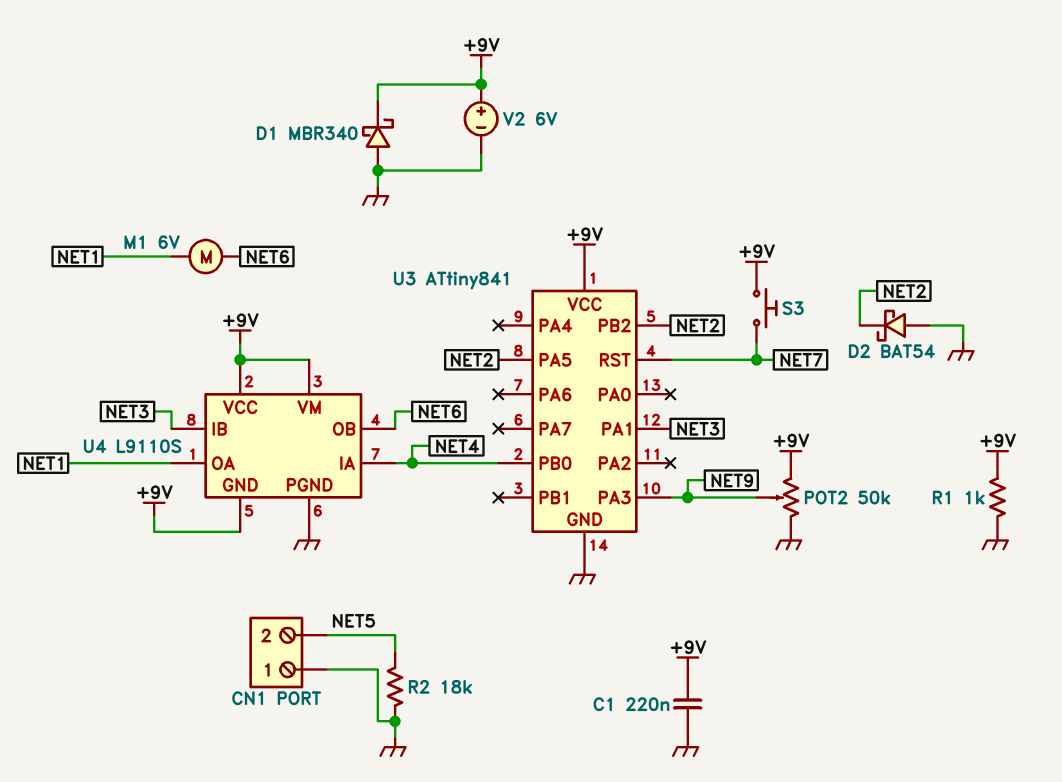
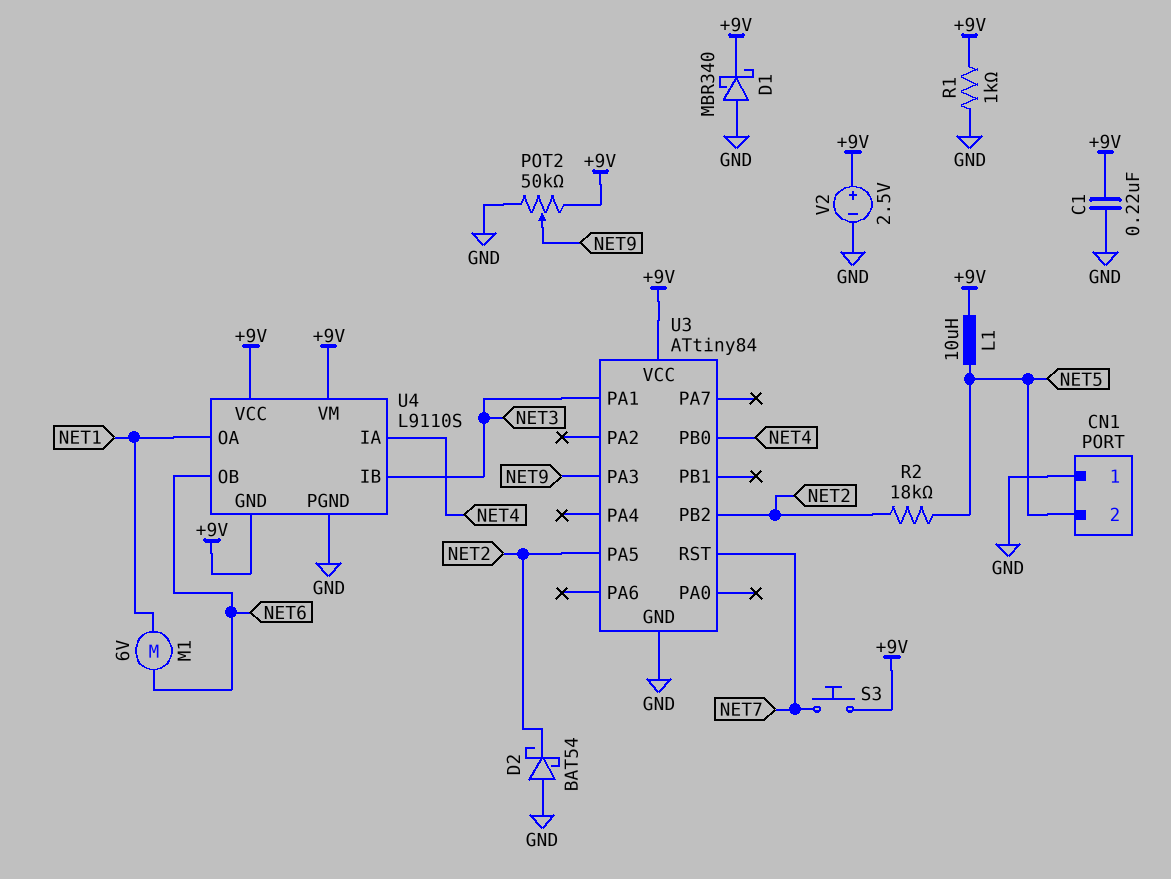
L1: none -> 10uH (+9V, NET5)
R2: 18k (GND, NET5) -> 18k (NET2, NET5)
U3: ATtiny841 -> ATtiny84
V2: 6V (plus +9V, minus GND) -> 2.5V (plus +9V, minus GND)

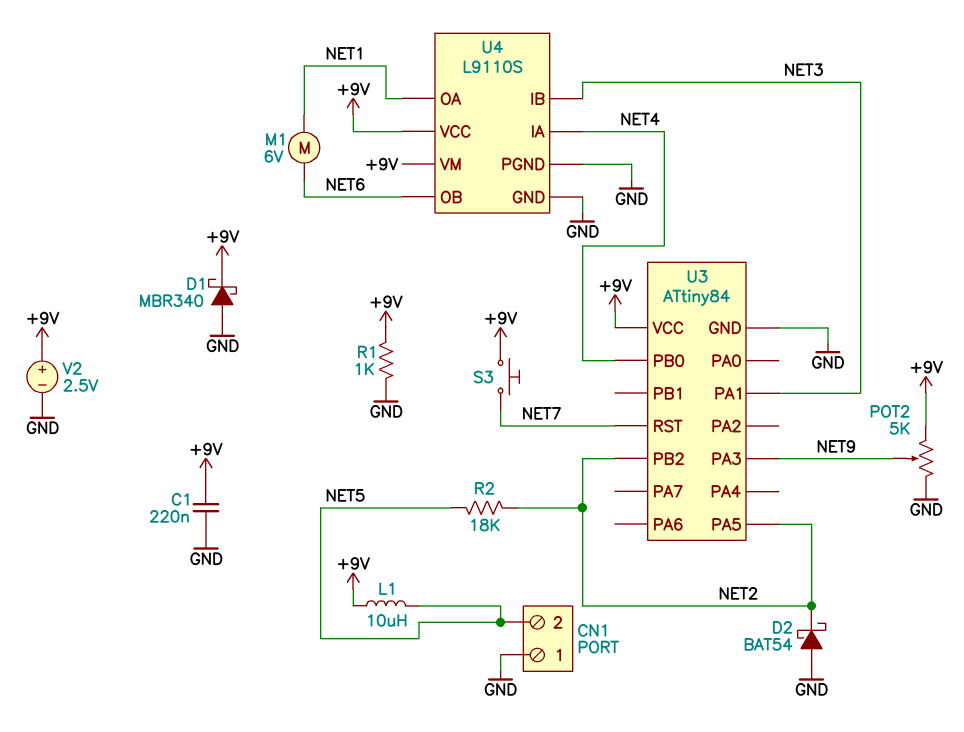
POT2: 50k (+9V, GND, wiper NET9) -> 5k (+9V, GND, wiper NET9)
U4 pin GND: +9V -> GND

